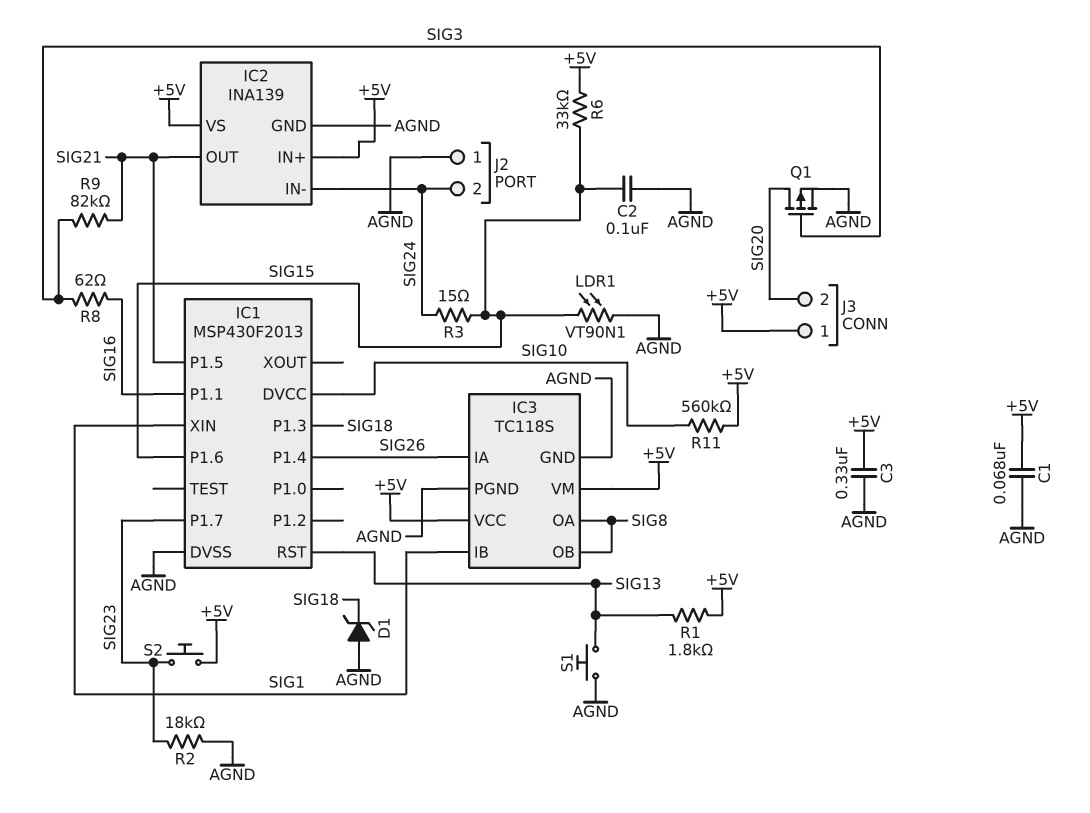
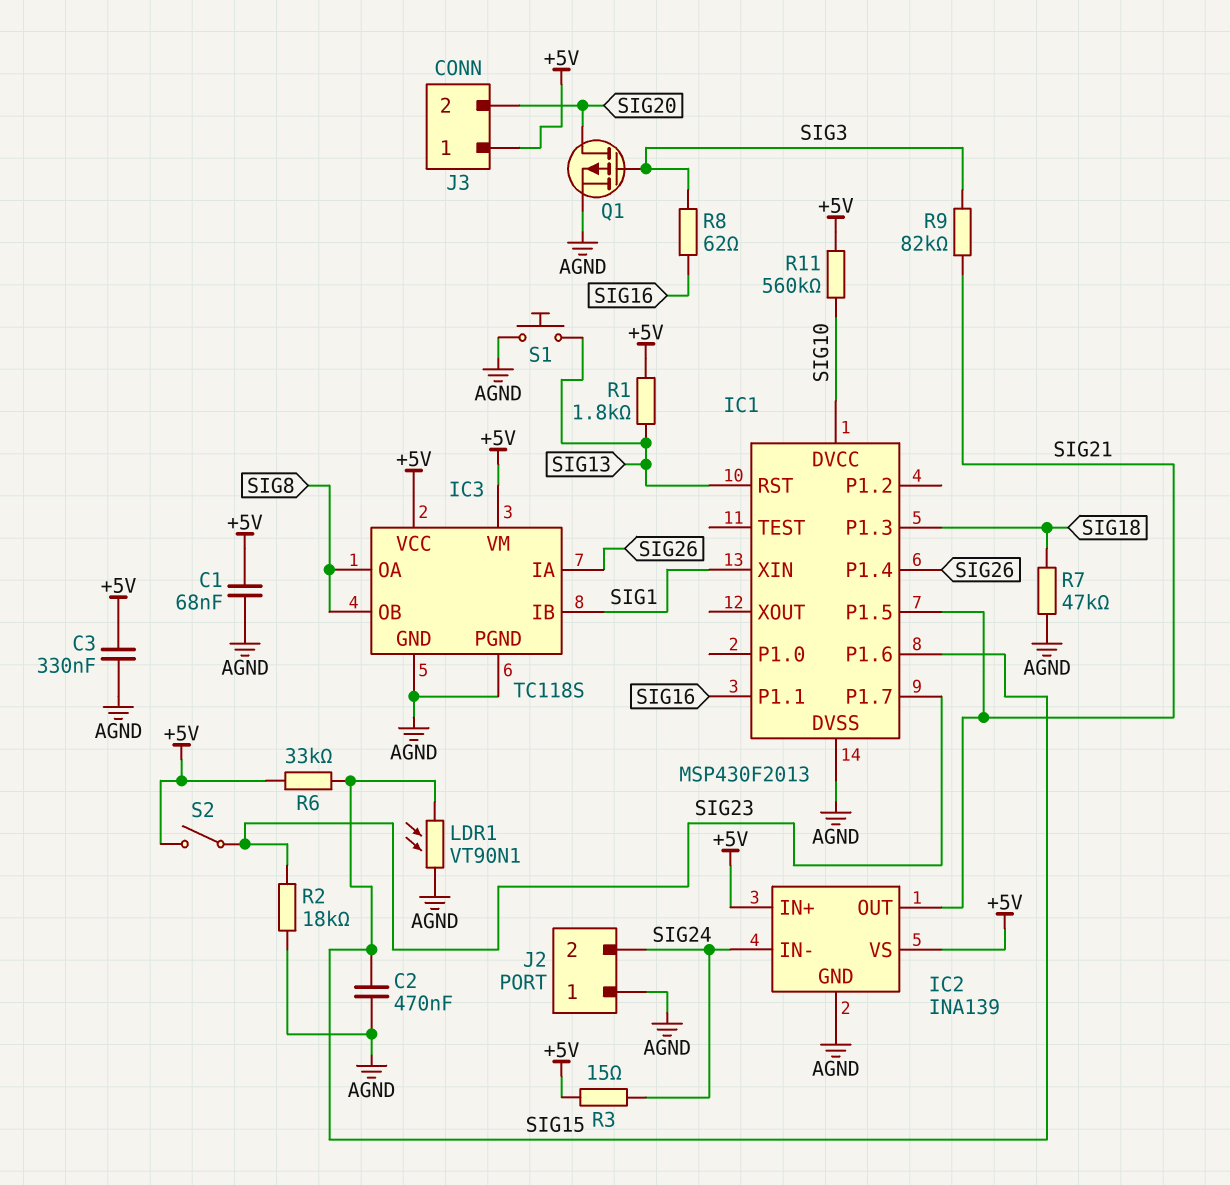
C2: 100nF (AGND, SIG15) -> 470nF (AGND, SIG15)
D1: zener (A AGND, K SIG18) -> none
R3: 15 (SIG15, SIG24) -> 15 (+5V, SIG24)
R7: none -> 47k (AGND, SIG18)
S2: button (+5V, SIG23) -> switch (+5V, SIG23)

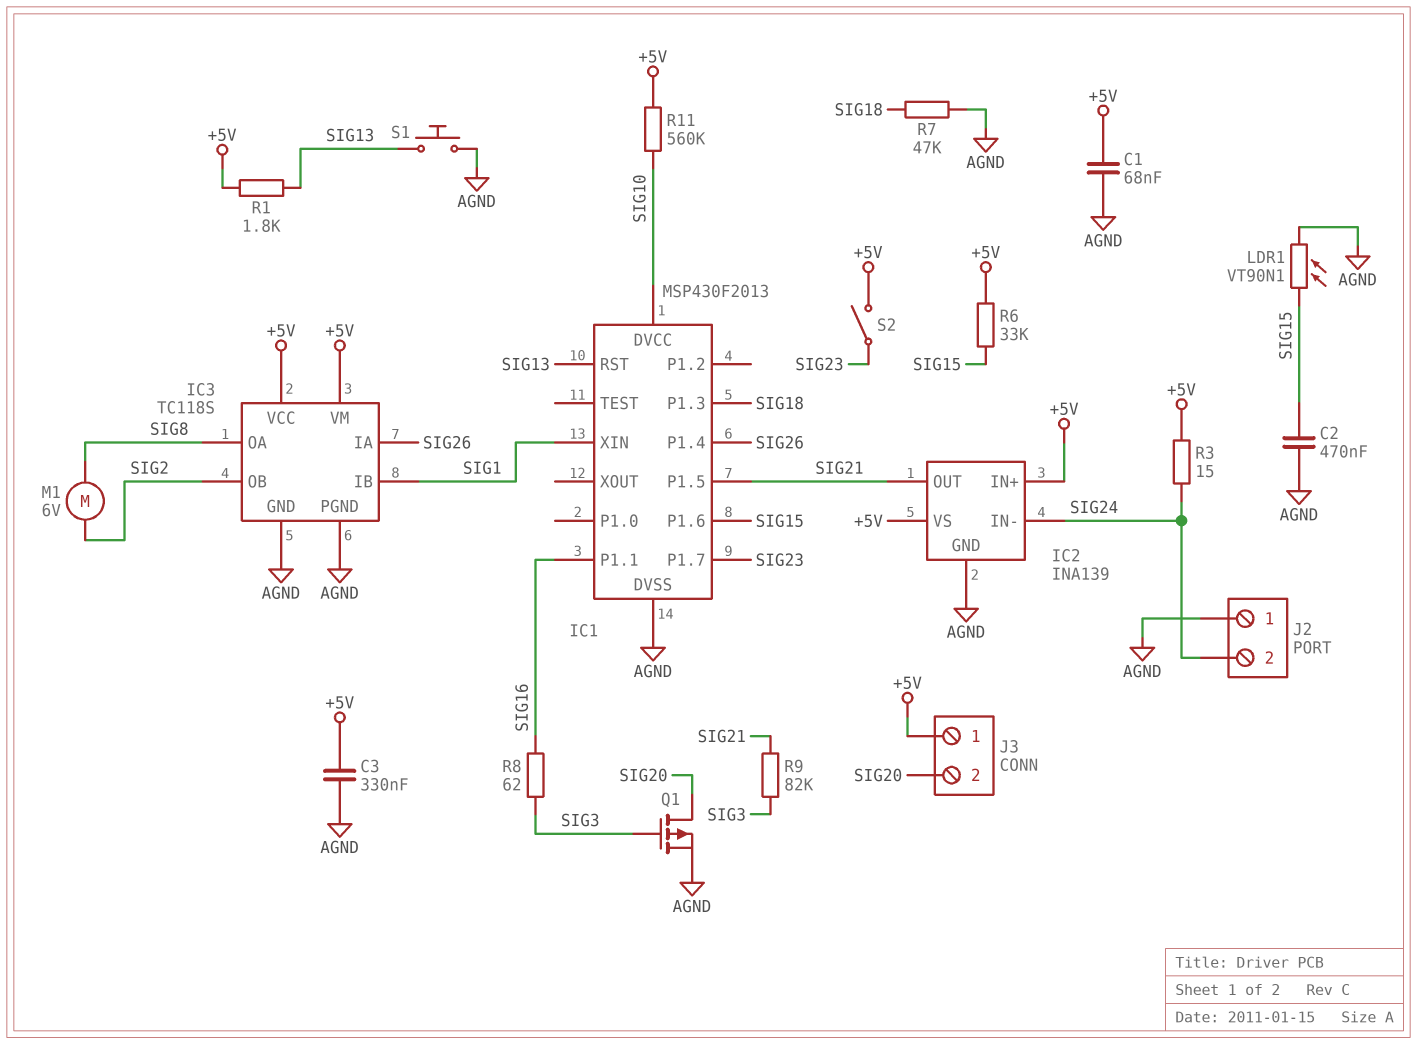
IC3 pin OB: SIG8 -> SIG2
M1: none -> motor 6V (SIG2, SIG8)
R2: 18k (AGND, SIG23) -> none

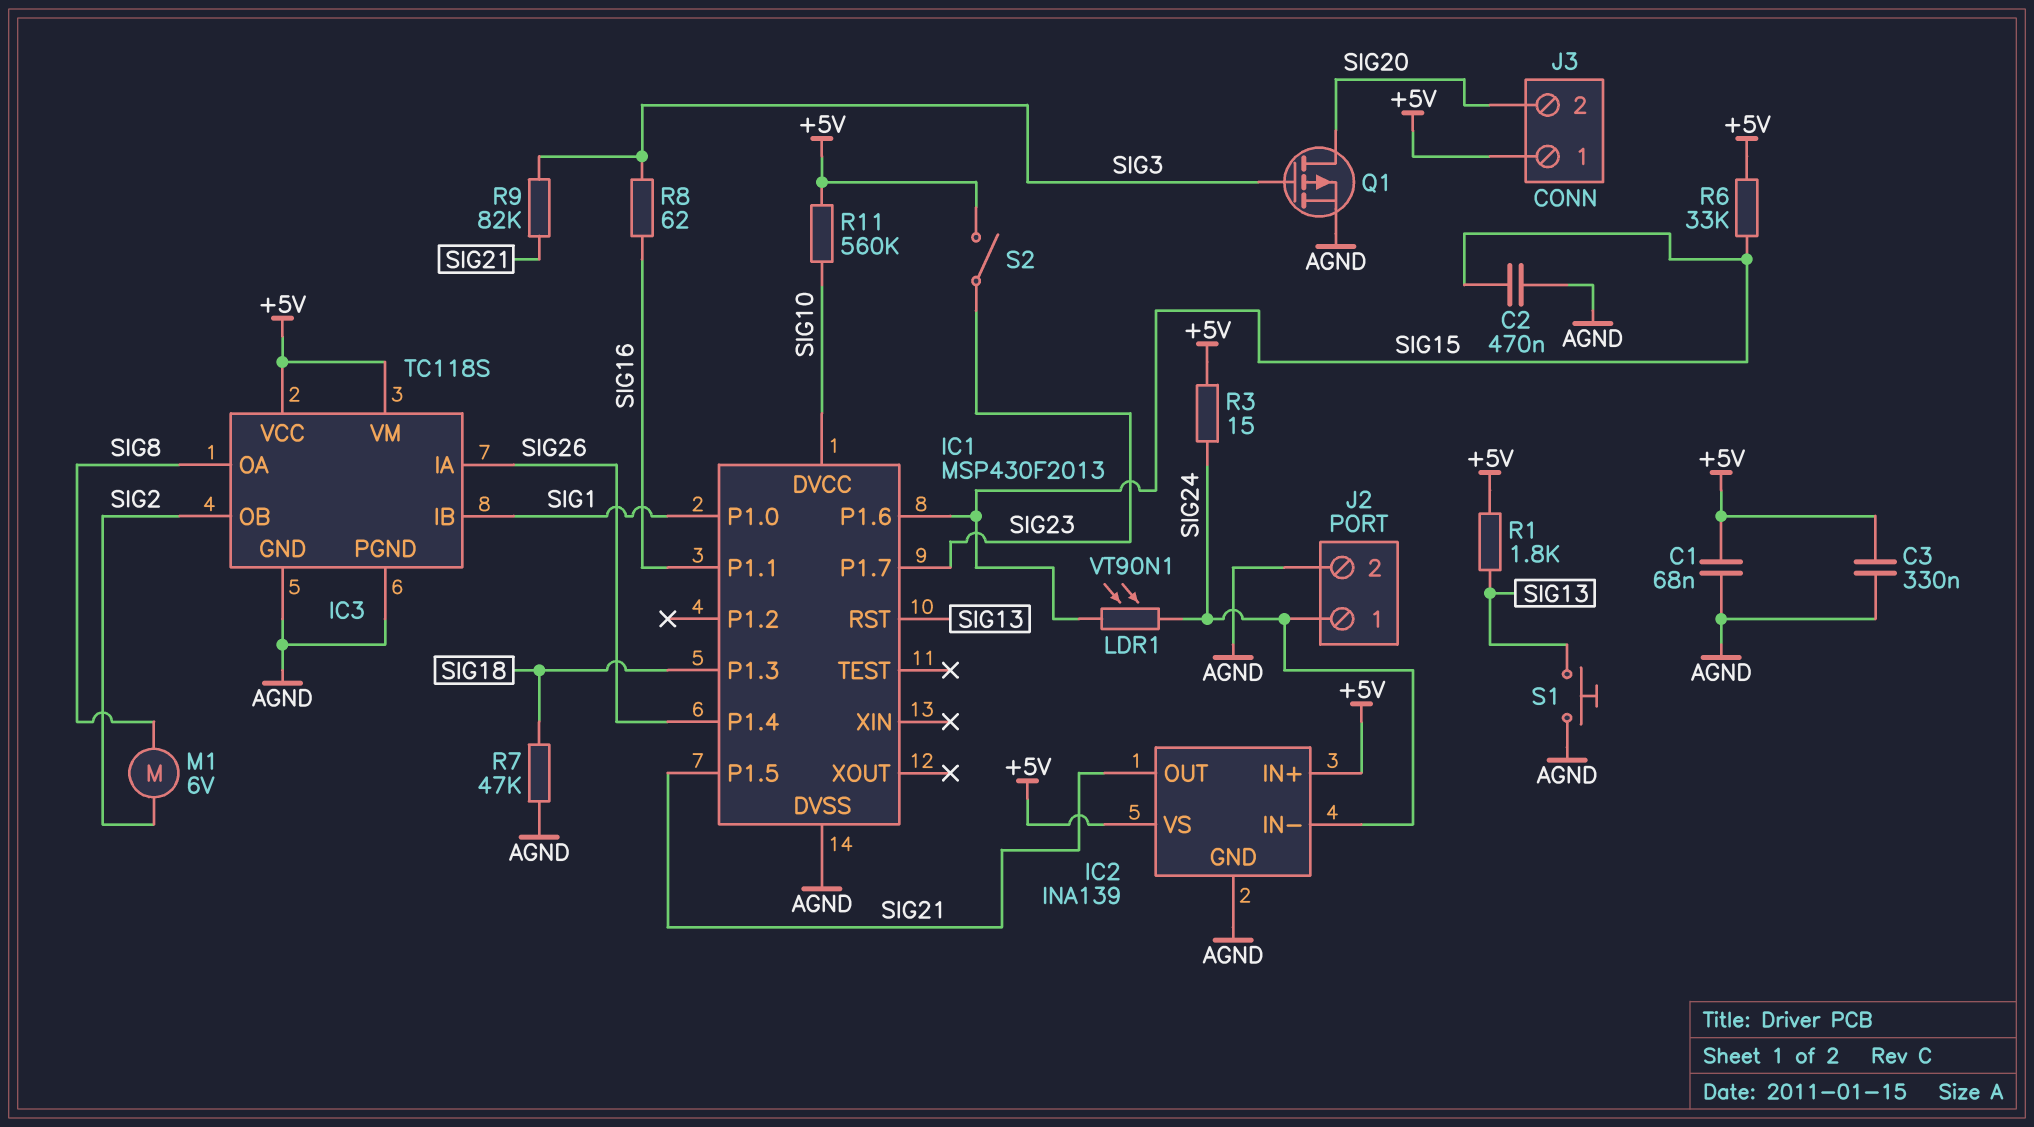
IC1 pin P1.0: none -> SIG1
IC1 pin XIN: SIG1 -> none
J2 pin 1: AGND -> SIG24
J2 pin 2: SIG24 -> AGND
LDR1: VT90N1 (AGND, SIG15) -> VT90N1 (SIG15, SIG24)

